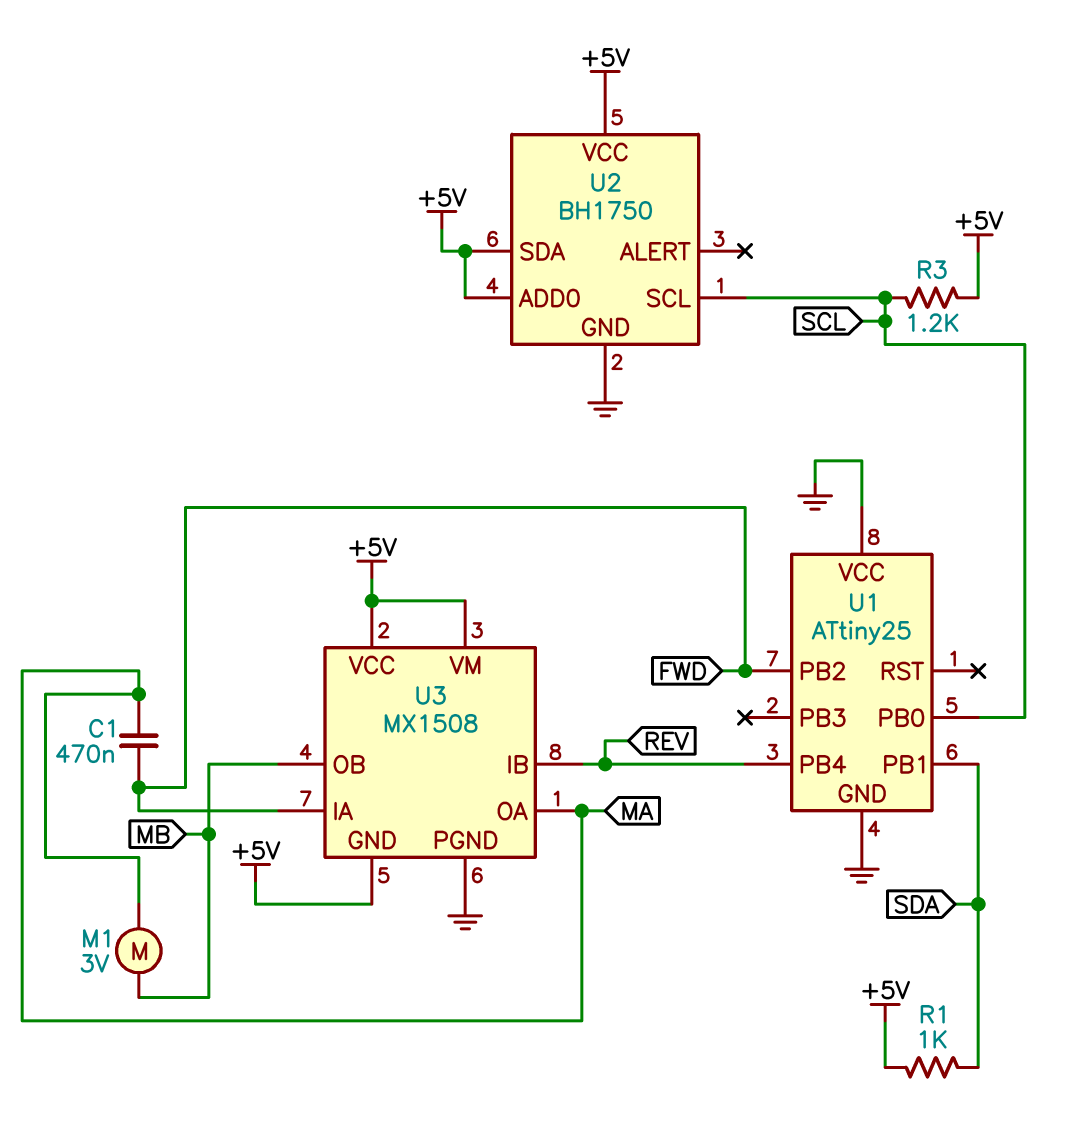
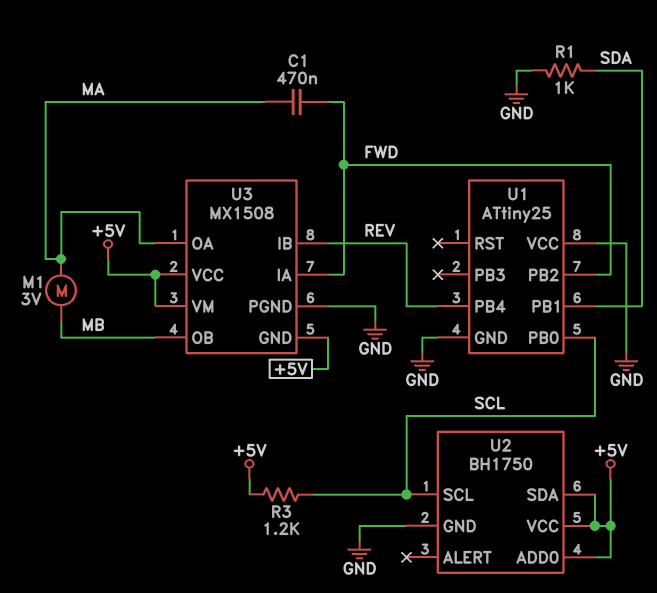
R1: 1k (+5V, SDA) -> 1k (GND, SDA)

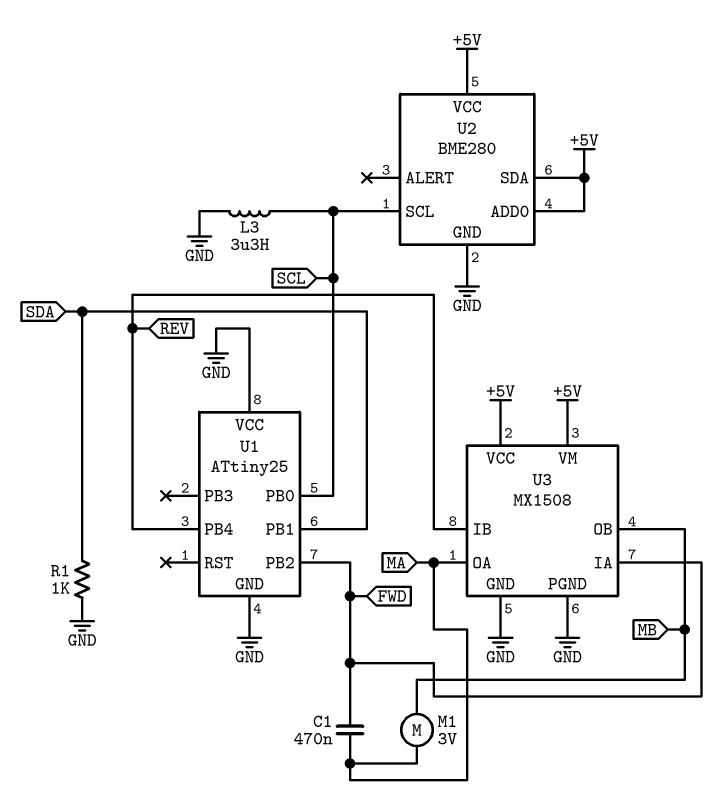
L3: none -> 3.3uH (GND, SCL)
R3: 1.2k (+5V, SCL) -> none
U2: BH1750 -> BME280
U3 pin GND: +5V -> GND

